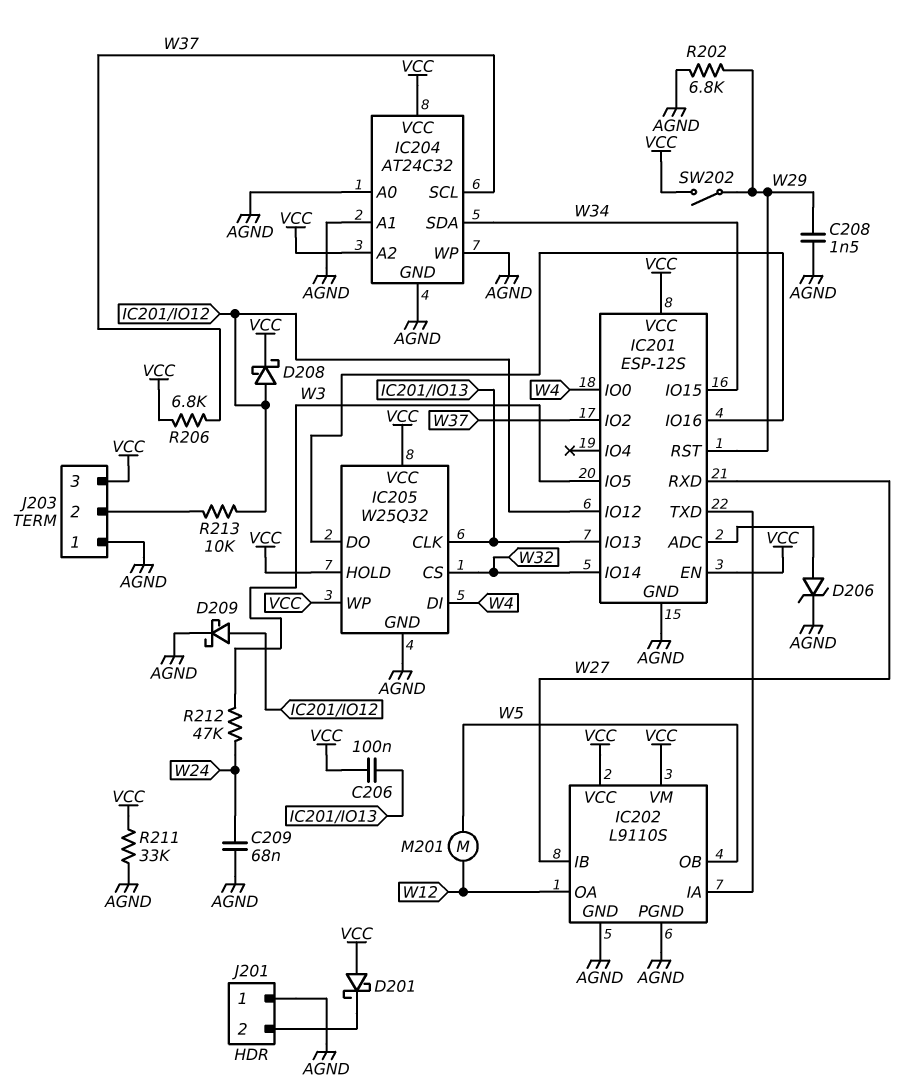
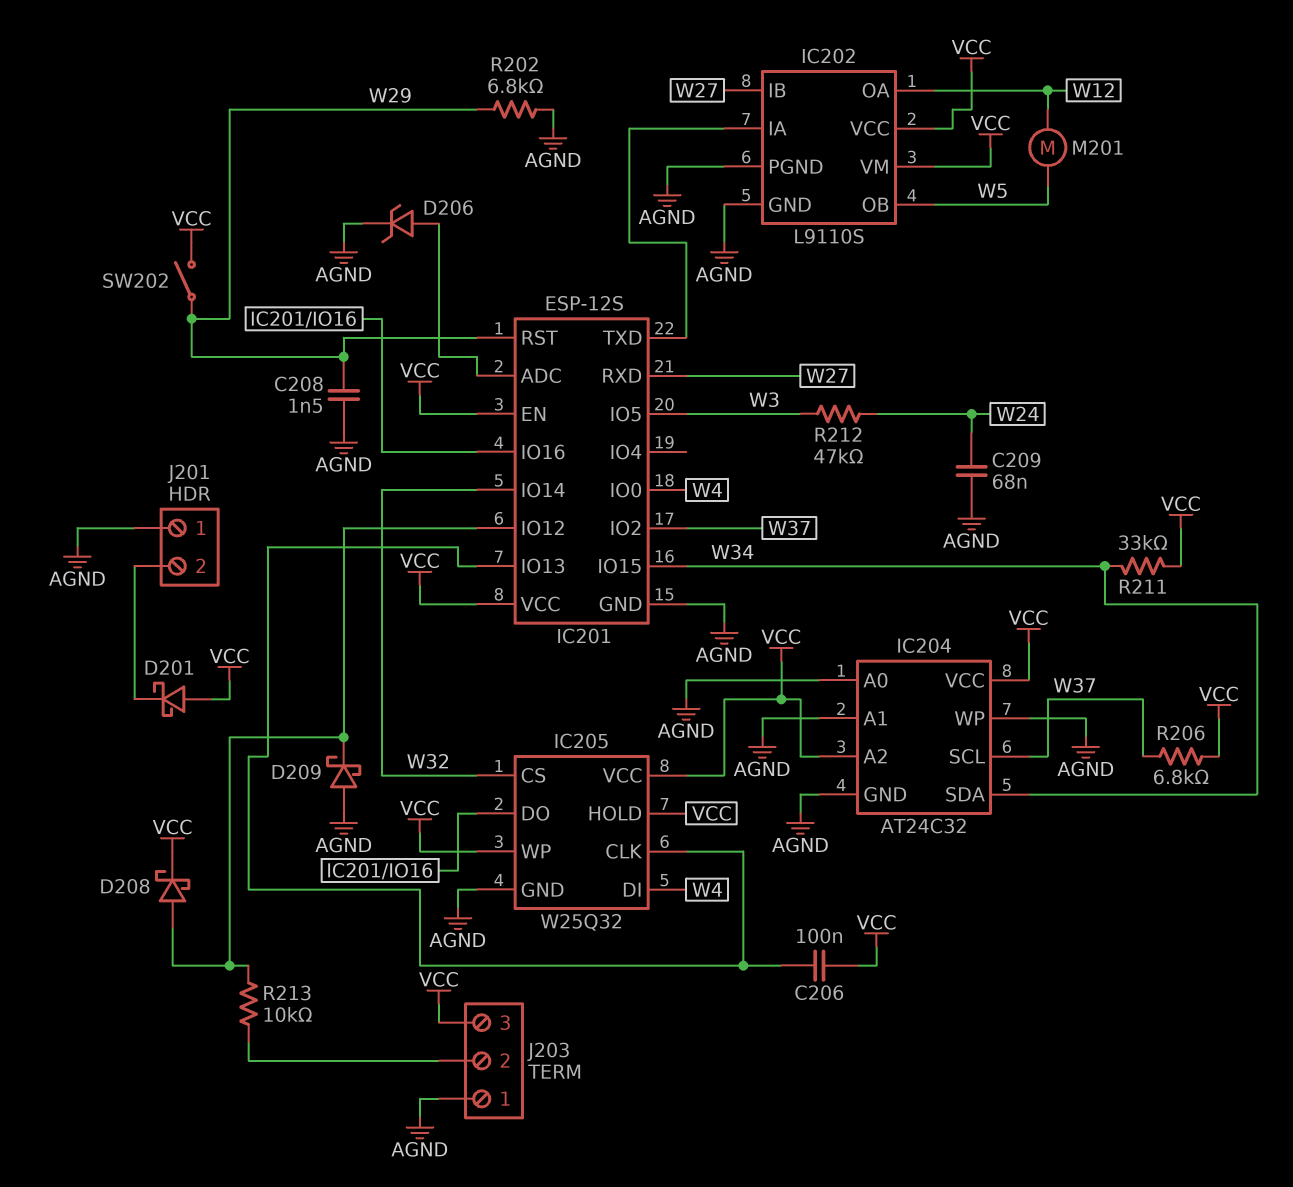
D209: schottky (A IC201/IO12, K AGND) -> schottky (A AGND, K IC201/IO12)
R211: 33k (AGND, VCC) -> 33k (VCC, W34)

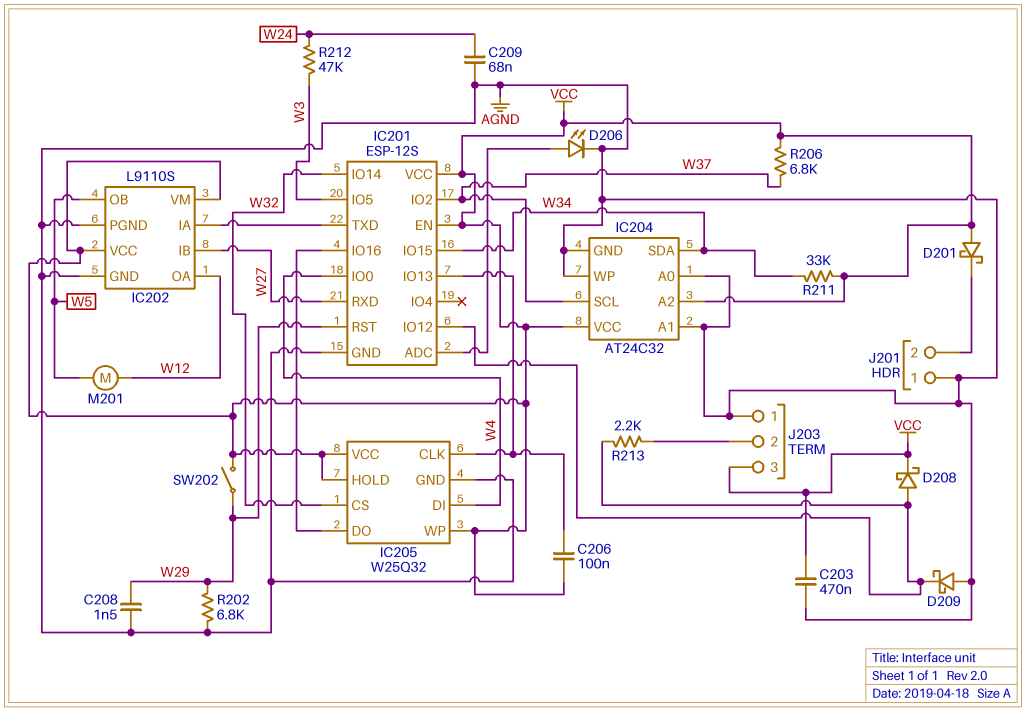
C203: none -> 470nF (AGND, VCC)
D206: zener (A IC201/ADC, K AGND) -> LED (A IC201/ADC, K AGND)
R213: 10k (IC201/IO12, J203/2) -> 2.2k (IC201/IO12, J203/2)

